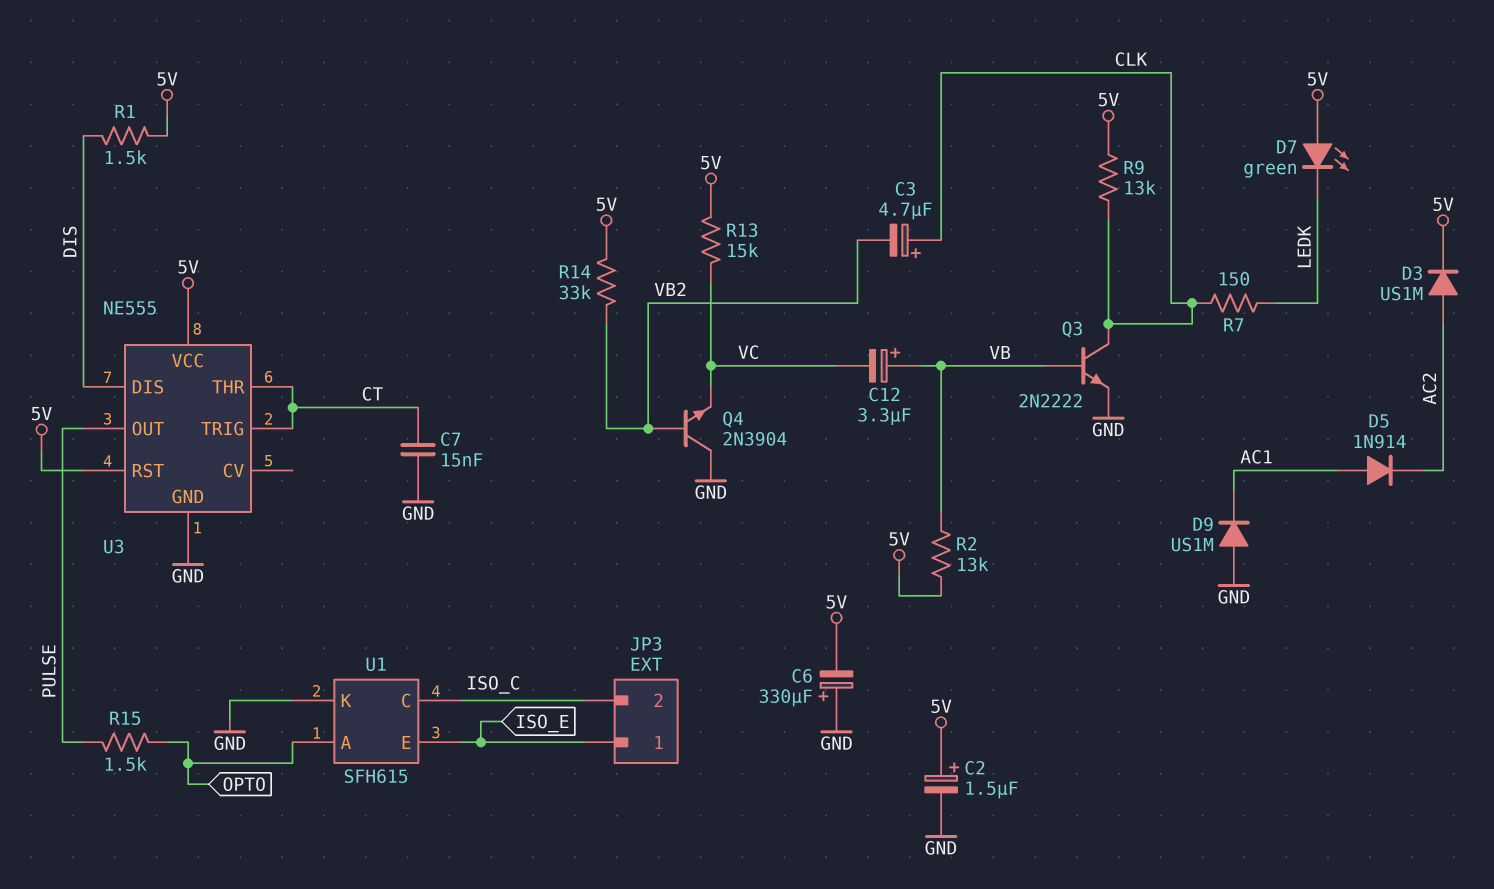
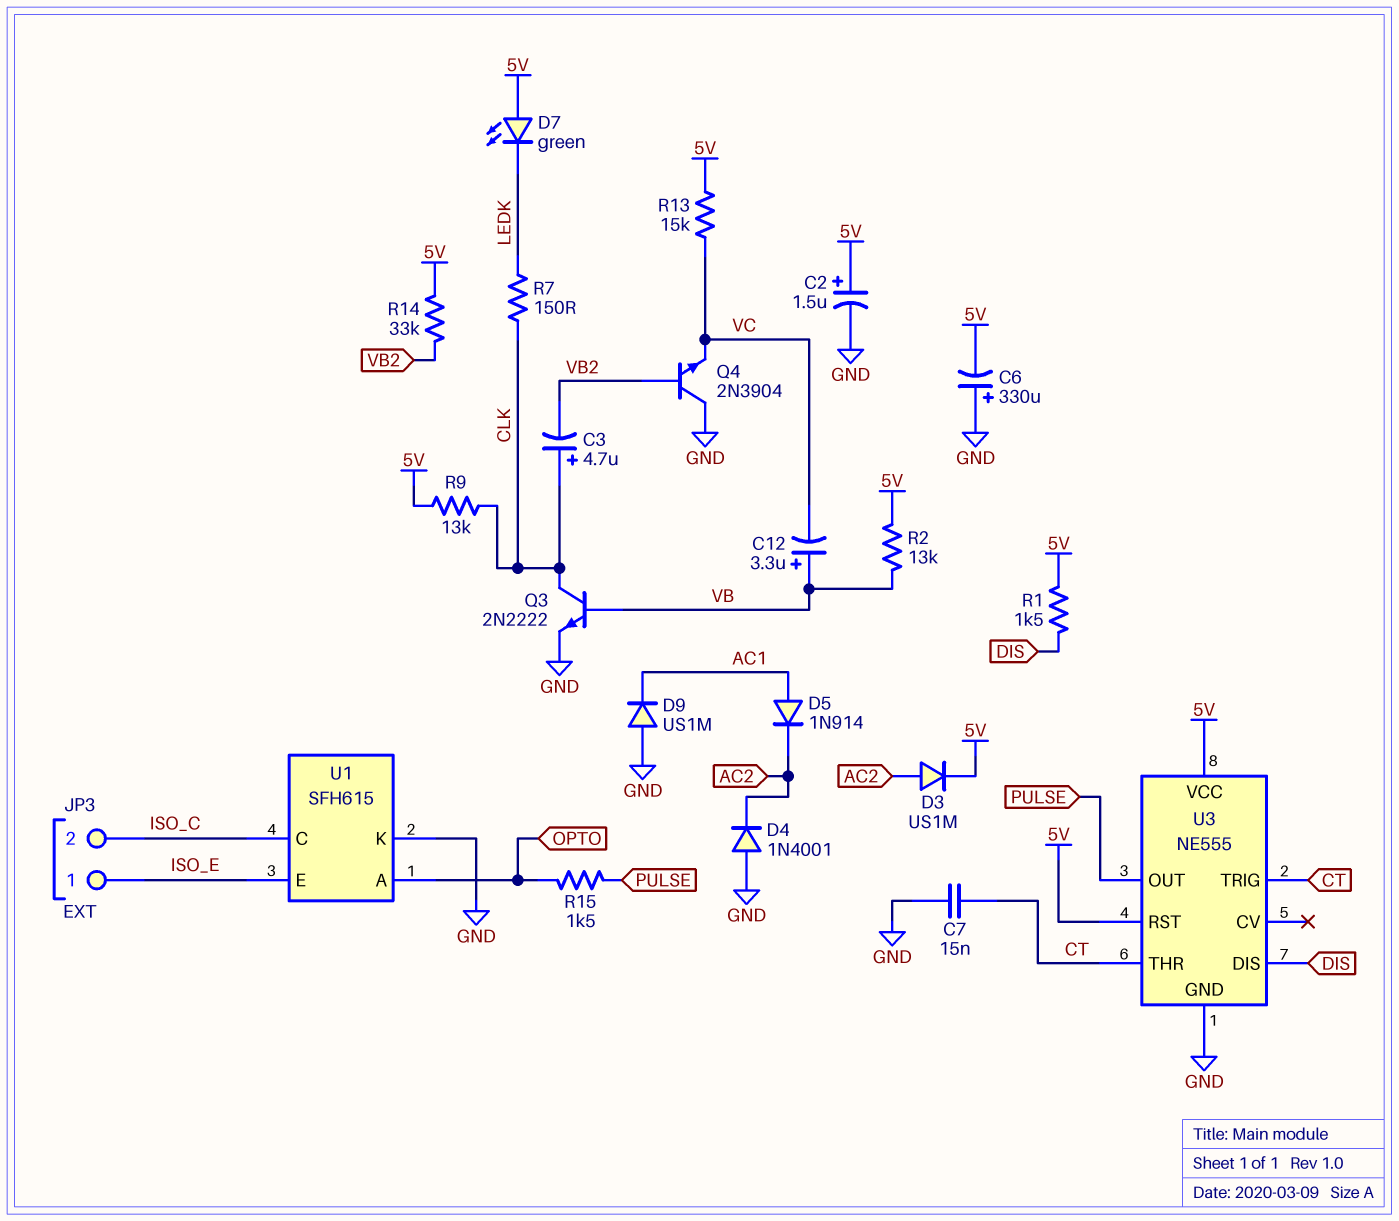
D4: none -> diode 1N4001 (A GND, K AC2)

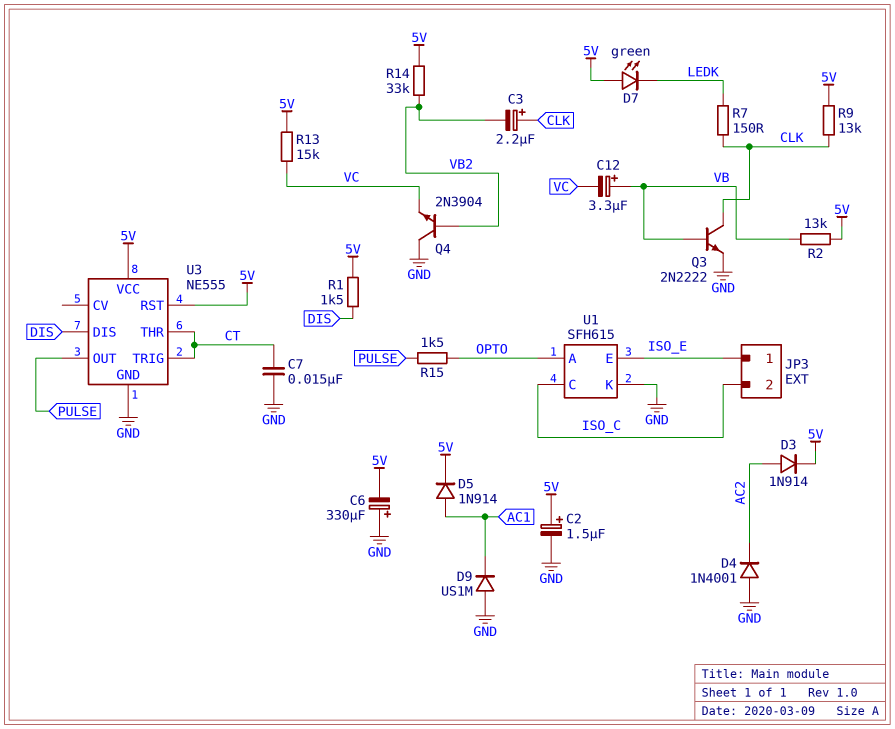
C3: 4.7uF (plus CLK, minus VB2) -> 2.2uF (plus CLK, minus VB2)
D3: diode US1M (A AC2, K 5V) -> diode 1N914 (A AC2, K 5V)
D5: diode 1N914 (A AC1, K AC2) -> diode 1N914 (A AC1, K 5V)

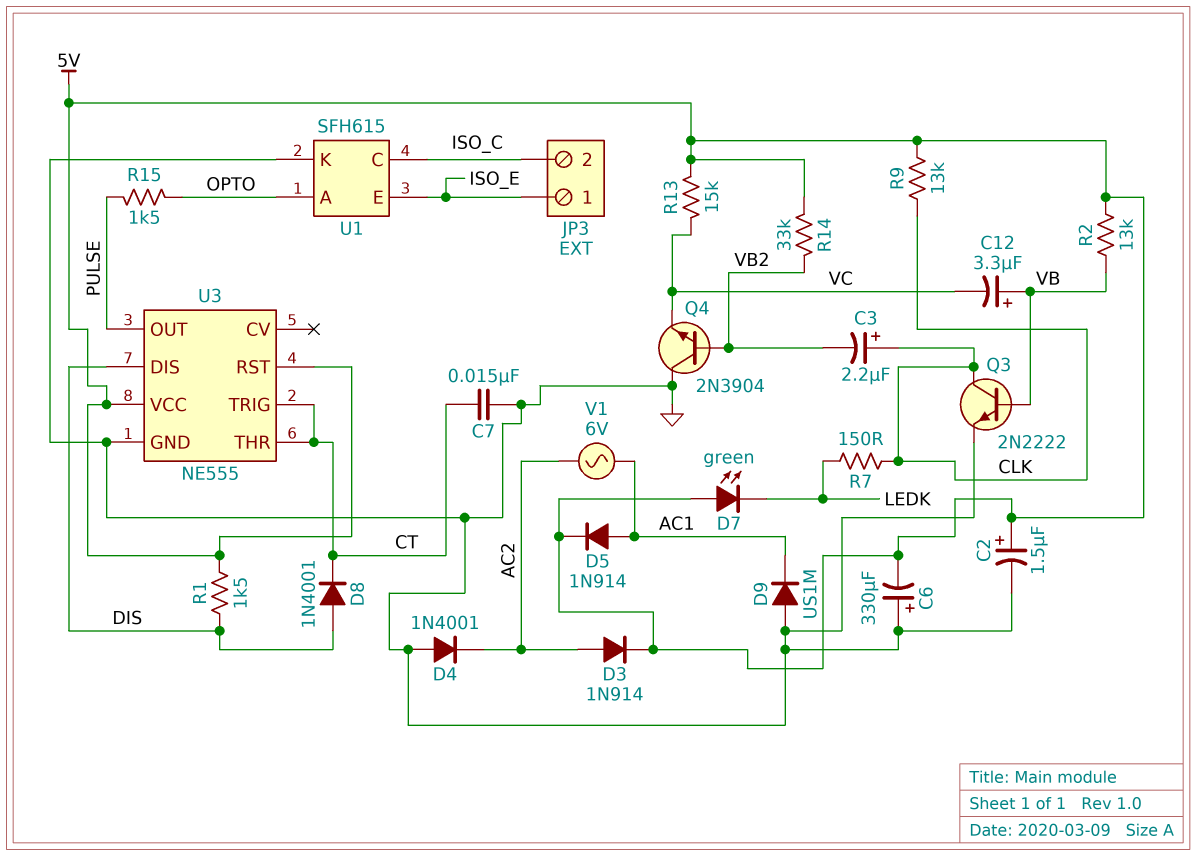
D8: none -> diode 1N4001 (A DIS, K CT)
V1: none -> AC 6V (AC1, AC2)

